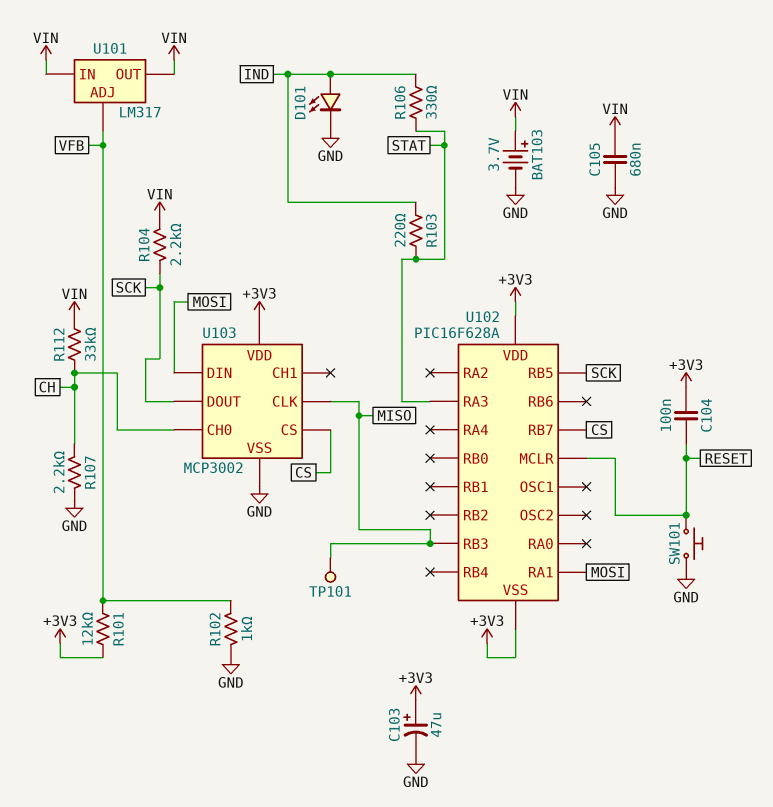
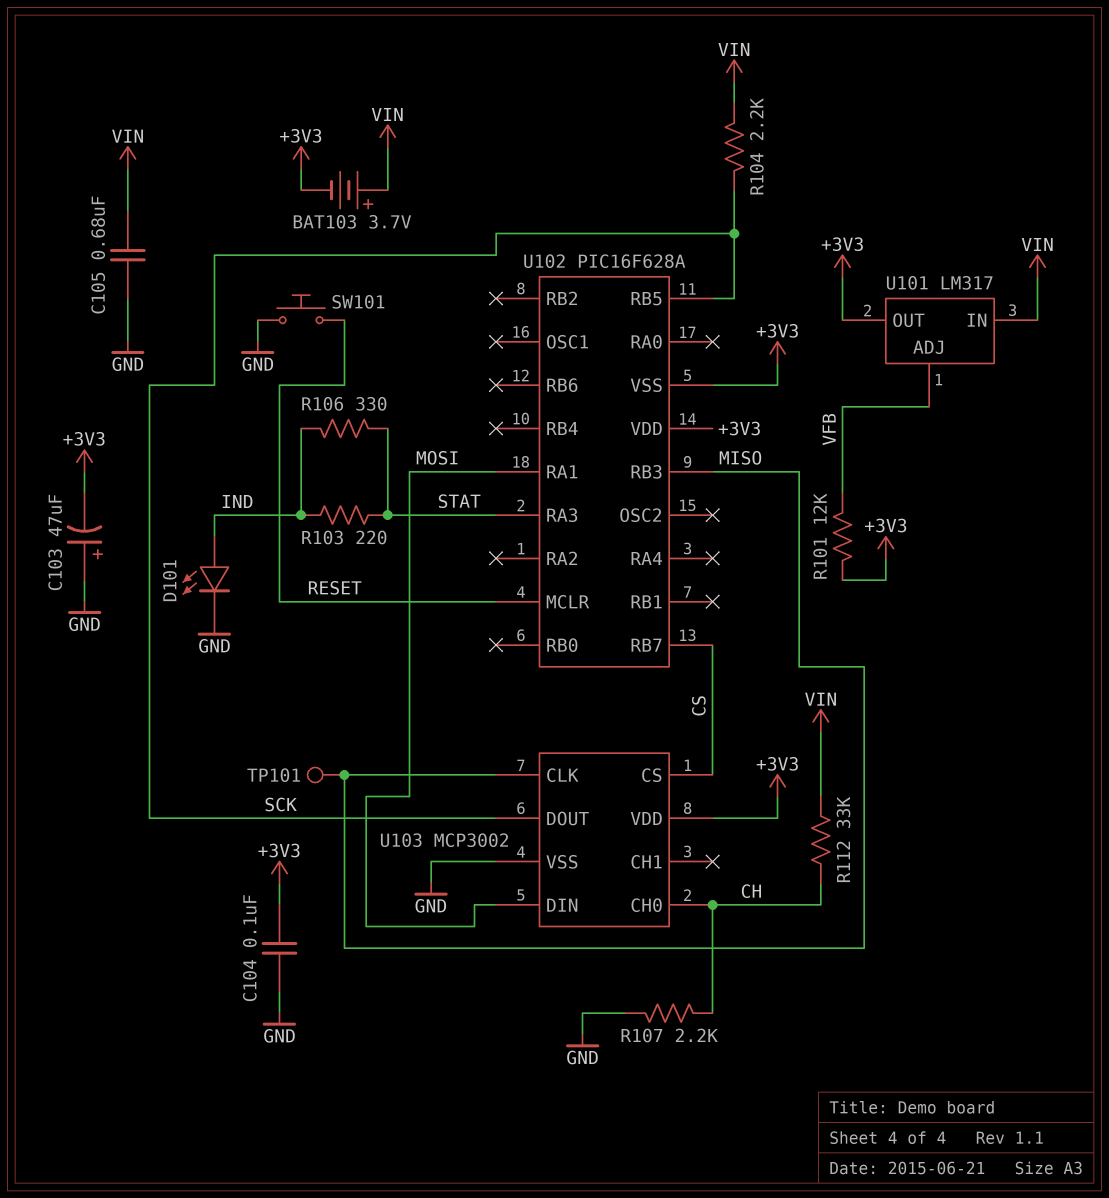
BAT103: 3.7V (plus VIN, minus GND) -> 3.7V (plus VIN, minus +3V3)
C103: 47uF (plus +3V3, minus GND) -> 47uF (plus GND, minus +3V3)
C104: 100nF (+3V3, RESET) -> 100nF (+3V3, GND)
R102: 1k (GND, VFB) -> none
U101 pin OUT: VIN -> +3V3

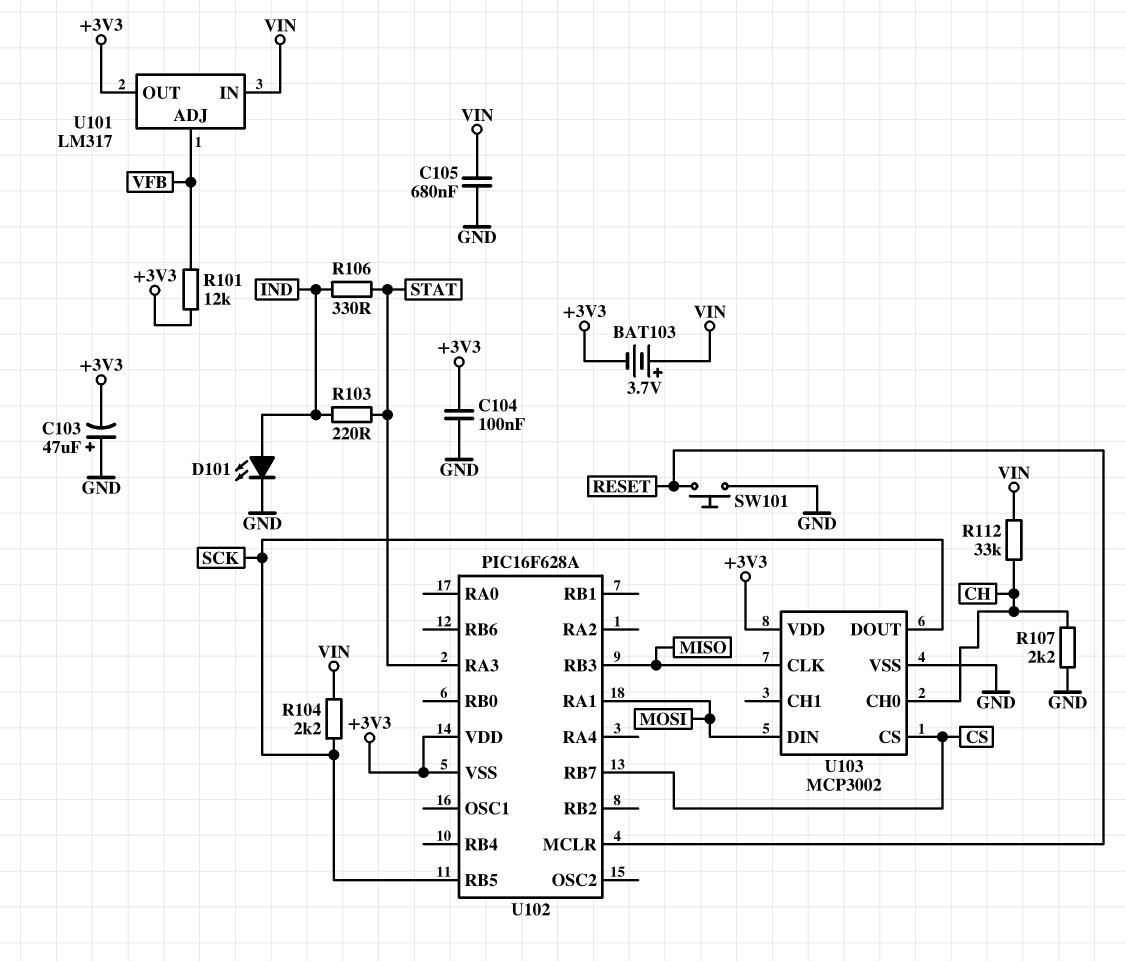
TP101: test point (MISO) -> none

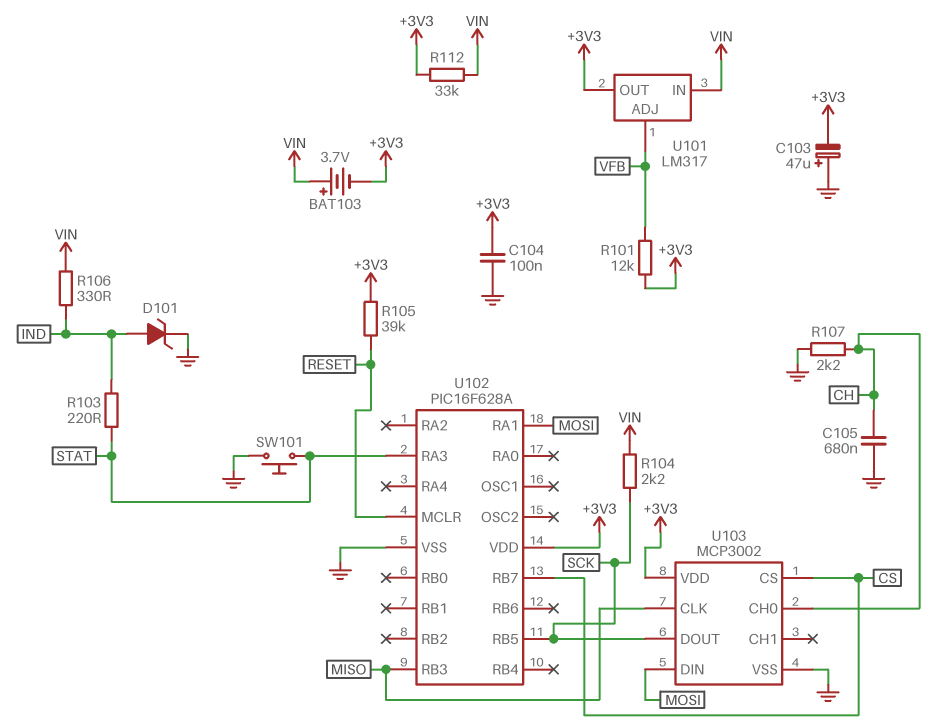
C105: 680nF (GND, VIN) -> 680nF (CH, GND)
D101: LED (A IND, K GND) -> zener (A IND, K GND)
R105: none -> 39k (+3V3, RESET)
R106: 330 (IND, STAT) -> 330 (IND, VIN)
R112: 33k (CH, VIN) -> 33k (+3V3, VIN)
SW101: button (GND, RESET) -> button (GND, STAT)
U102 pin VSS: +3V3 -> GND

